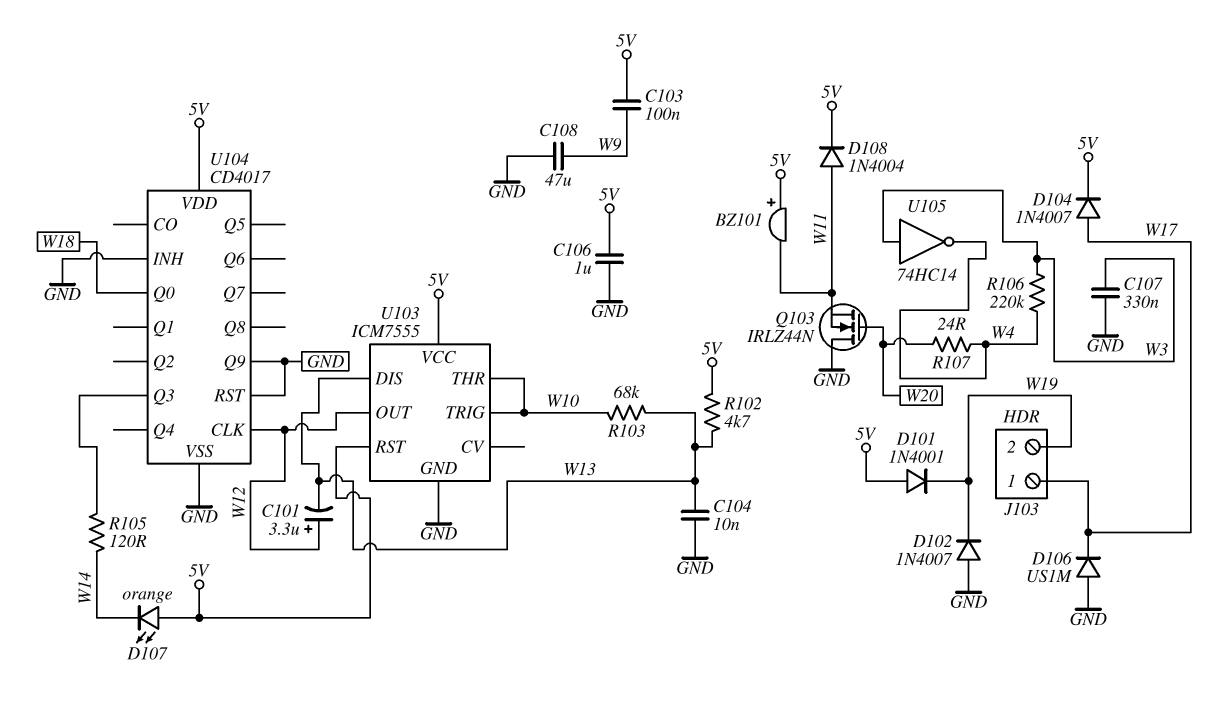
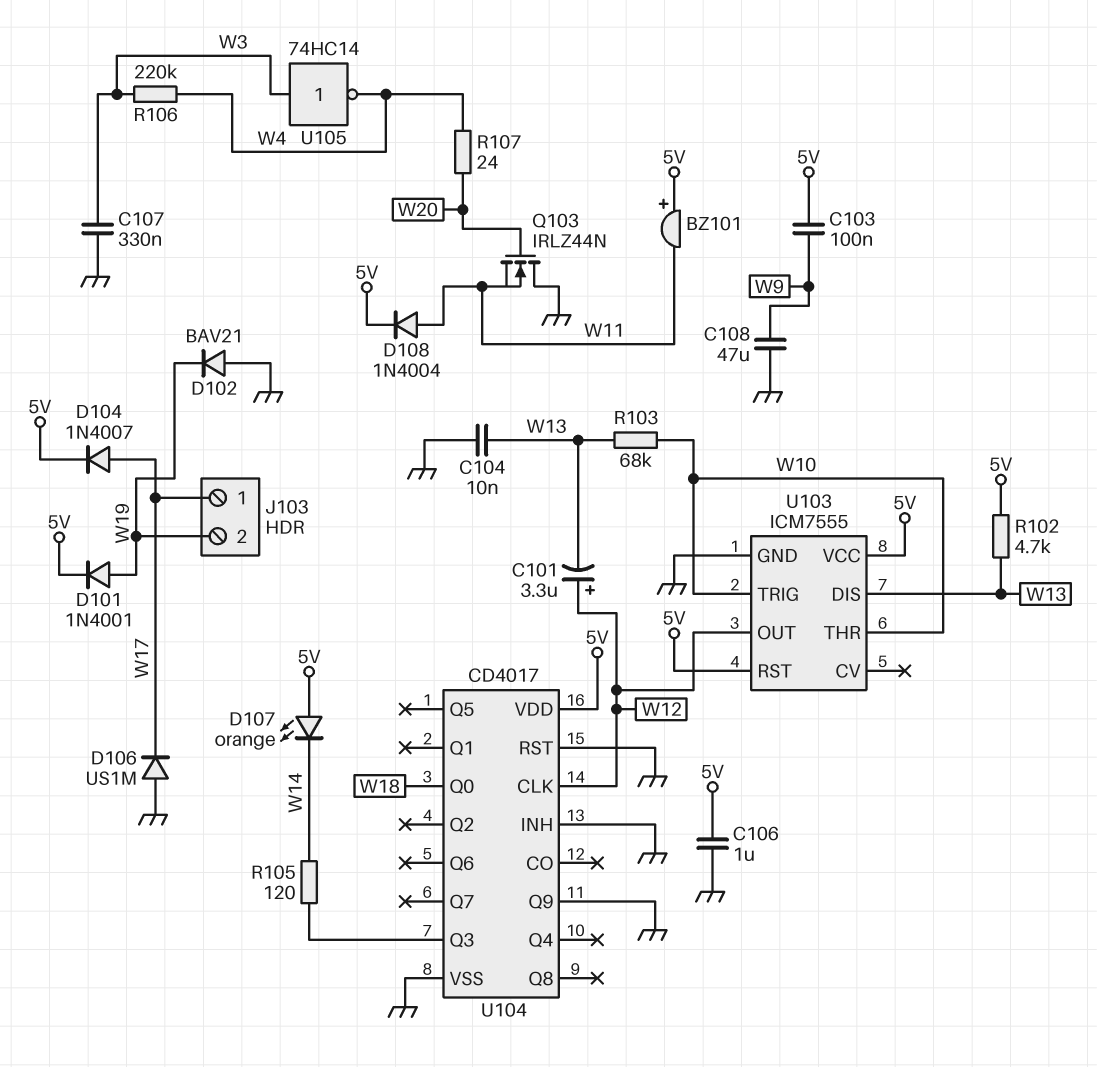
D101: diode 1N4001 (A 5V, K W19) -> diode 1N4001 (A W19, K 5V)
D102: diode 1N4007 (A GND, K W19) -> diode BAV21 (A GND, K W19)

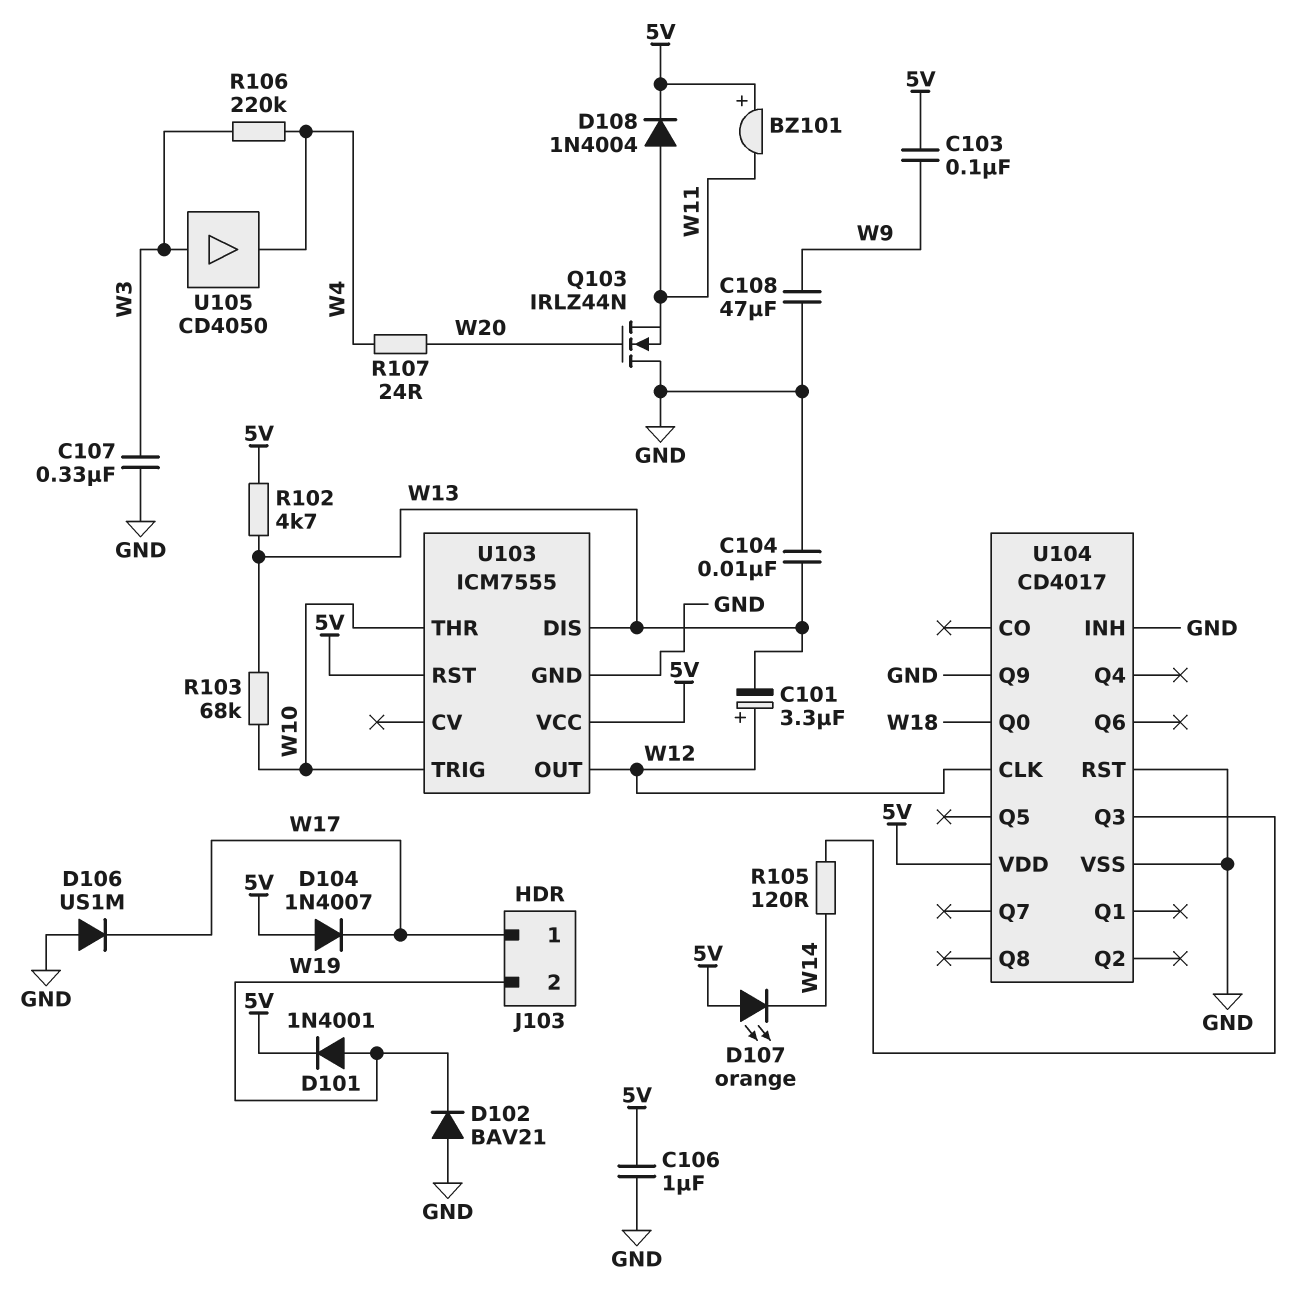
D104: diode 1N4007 (A W17, K 5V) -> diode 1N4007 (A 5V, K W17)
U105: NOT 74HC14 (in W3, out W4) -> buffer CD4050 (in W3, out W4)

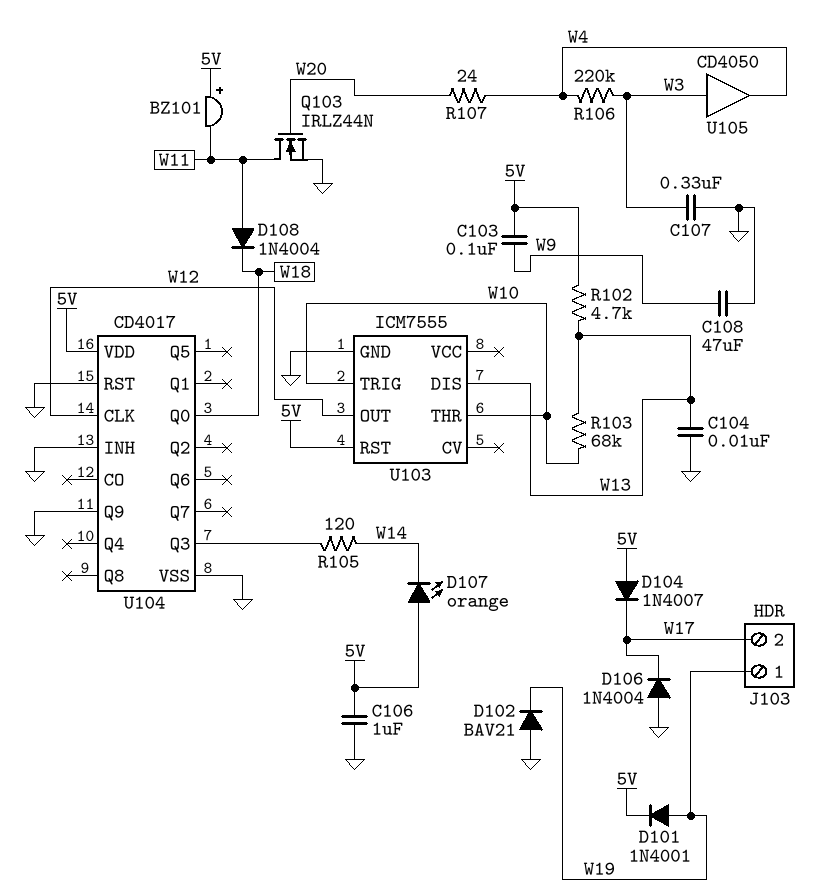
C101: 3.3uF (plus W12, minus W13) -> none
D106: diode US1M (A GND, K W17) -> diode 1N4004 (A GND, K W17)
D108: diode 1N4004 (A W11, K 5V) -> diode 1N4004 (A W11, K W18)
J103 pin 1: W17 -> W19
J103 pin 2: W19 -> W17
Q103: NMOS IRLZ44N (G W20, D GND, S W11) -> NMOS IRLZ44N (G W20, D W11, S GND)
U103 pin VCC: 5V -> none

